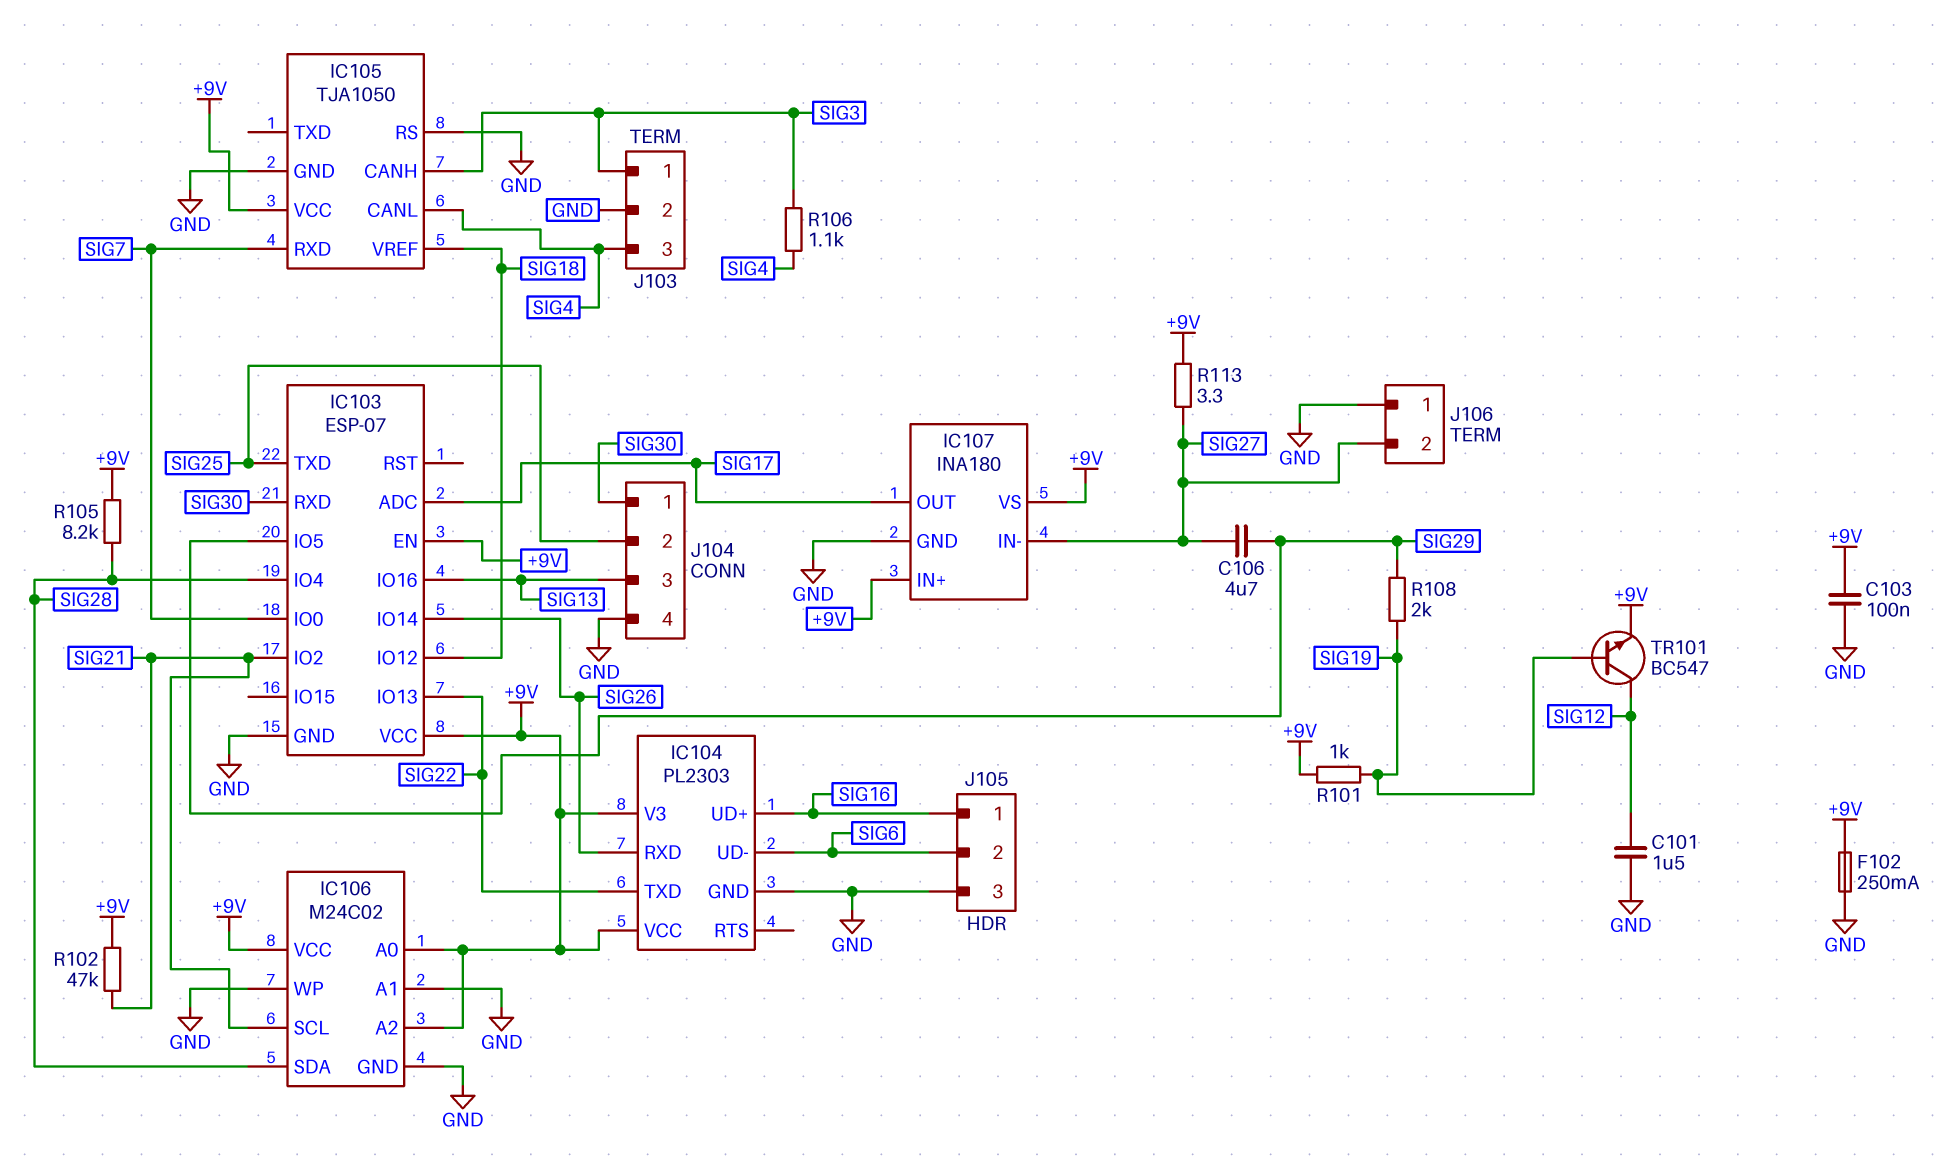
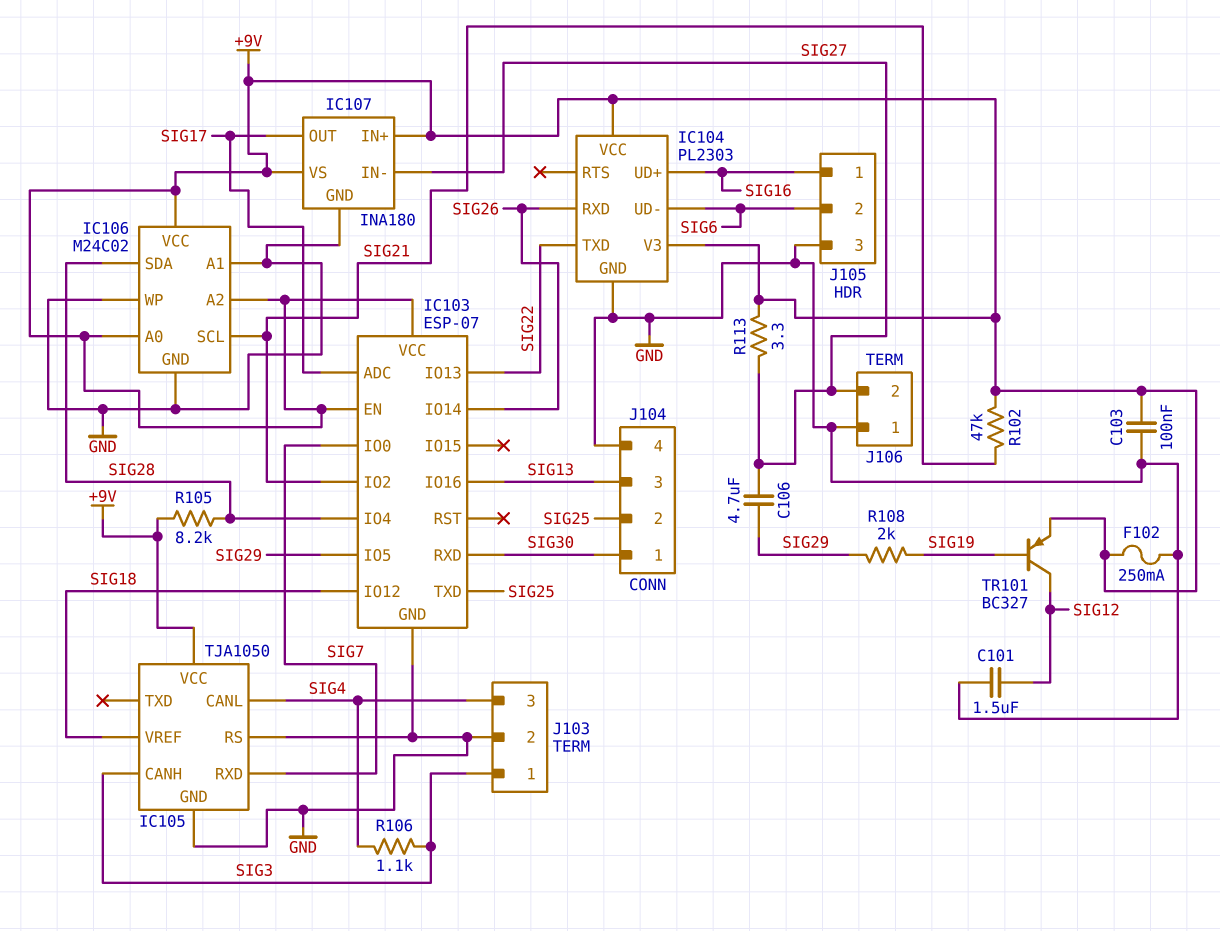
R101: 1k (+9V, SIG19) -> none
TR101: NPN BC547 (B SIG19, C SIG12, E +9V) -> PNP BC327 (B SIG19, C SIG12, E +9V)

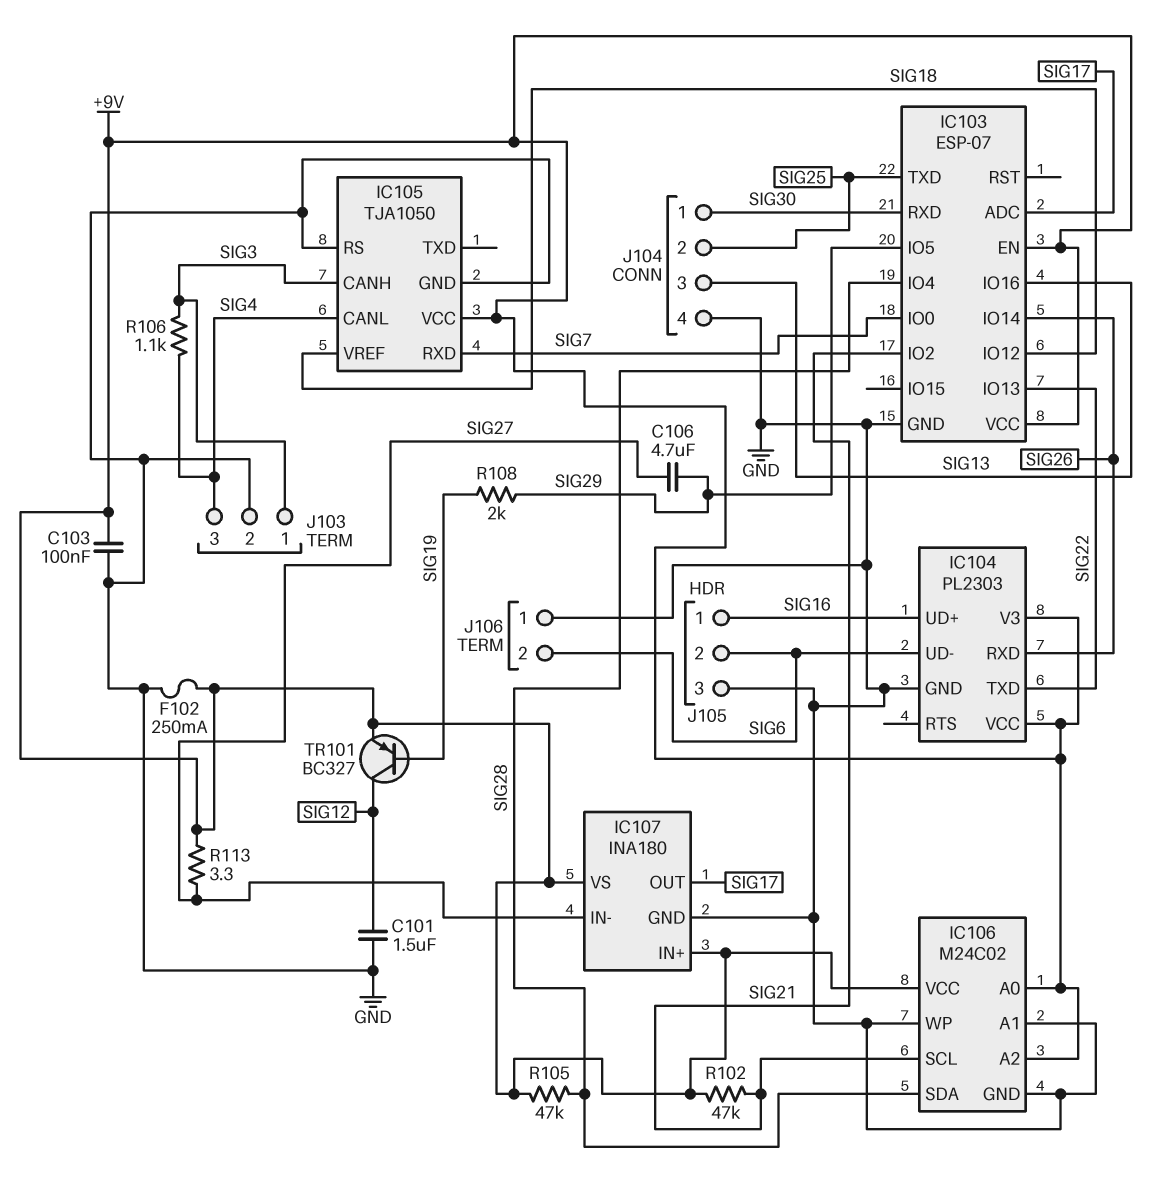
J106 pin 2: SIG27 -> SIG6
R105: 8.2k (+9V, SIG28) -> 47k (+9V, SIG28)

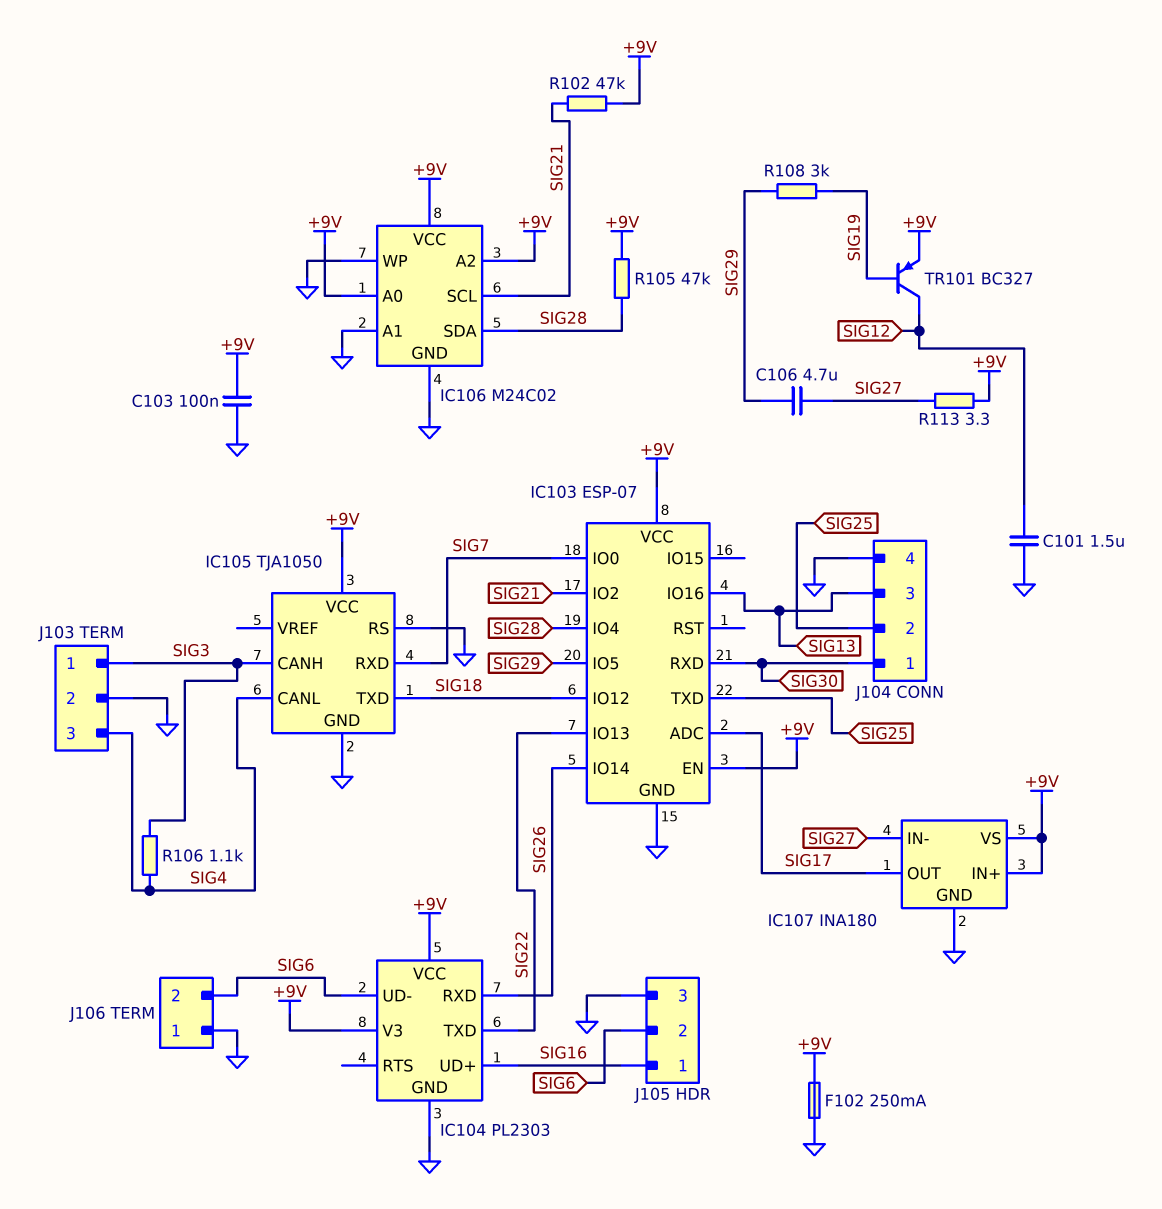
IC105 pin TXD: none -> SIG18
IC105 pin VREF: SIG18 -> none
R108: 2k (SIG19, SIG29) -> 3k (SIG19, SIG29)

